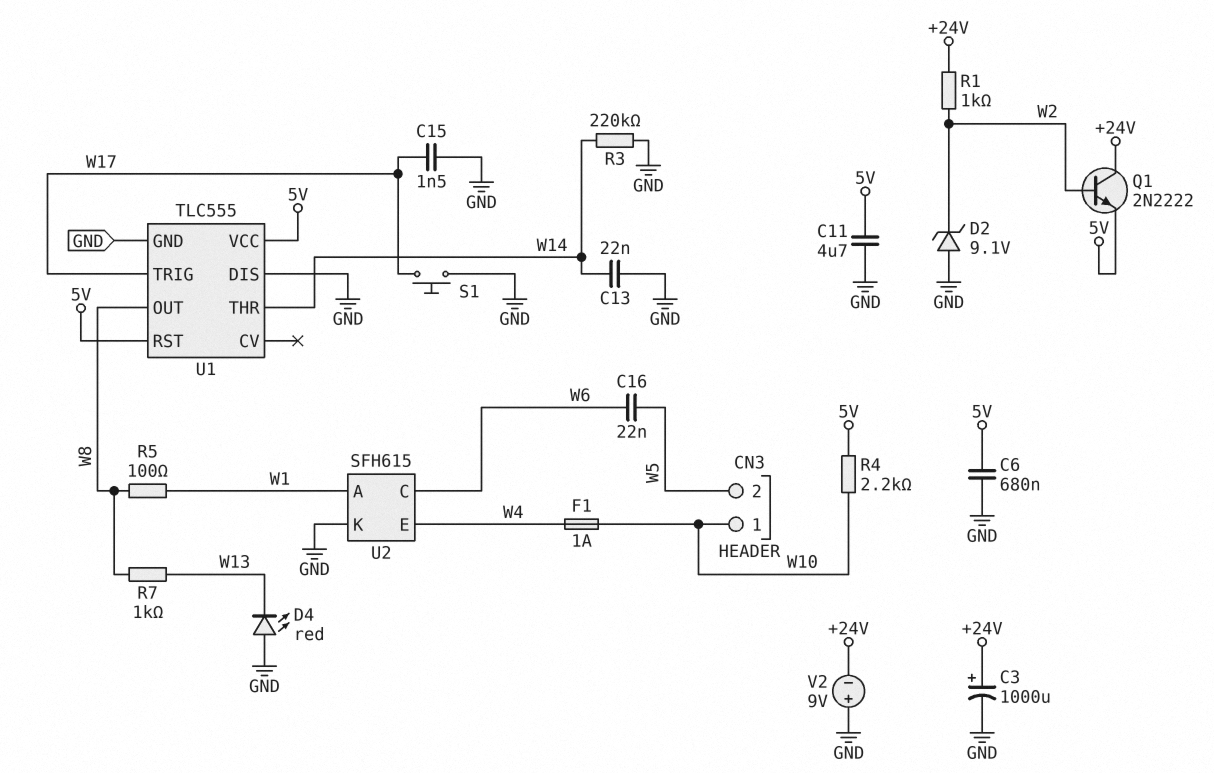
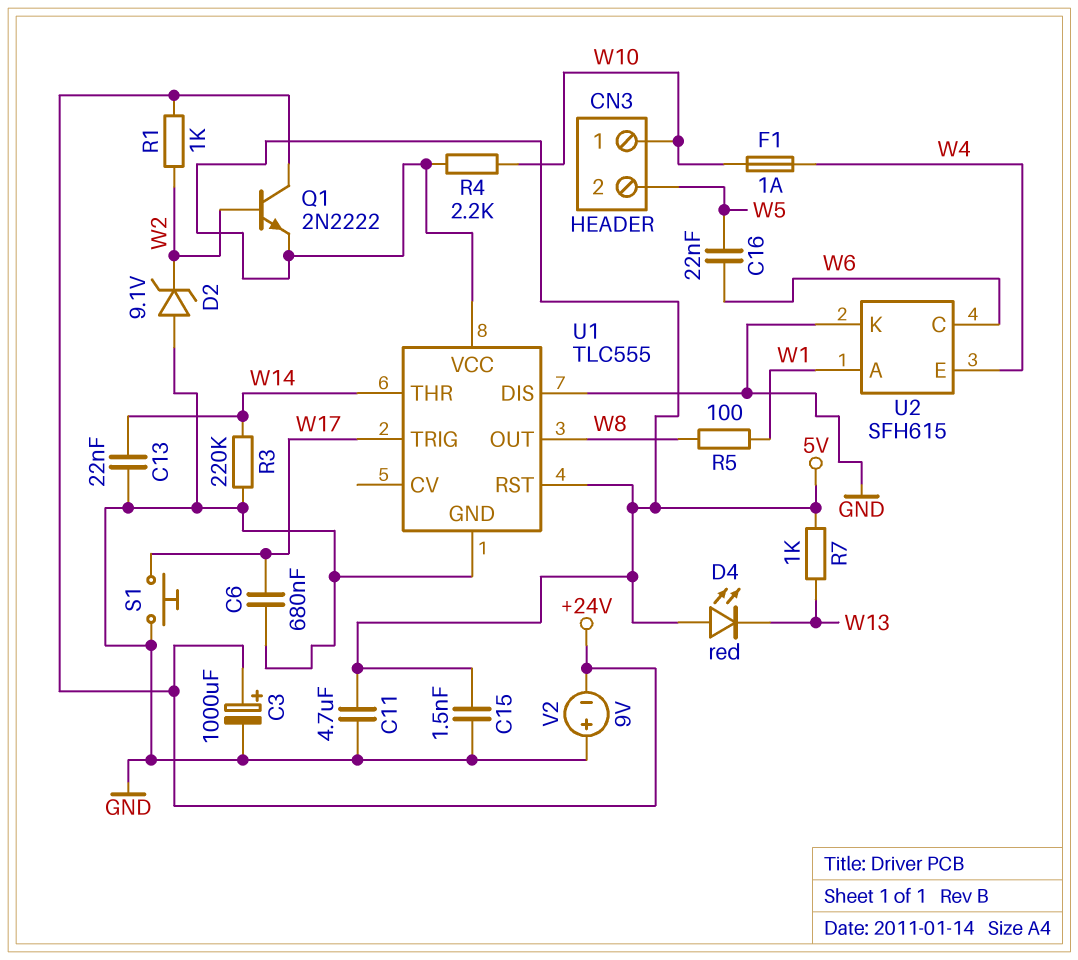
C6: 680nF (5V, GND) -> 680nF (GND, W17)
C15: 1.5nF (GND, W17) -> 1.5nF (5V, GND)
D4: LED red (A GND, K W13) -> LED red (A 5V, K W13)
R7: 1k (W8, W13) -> 1k (5V, W13)

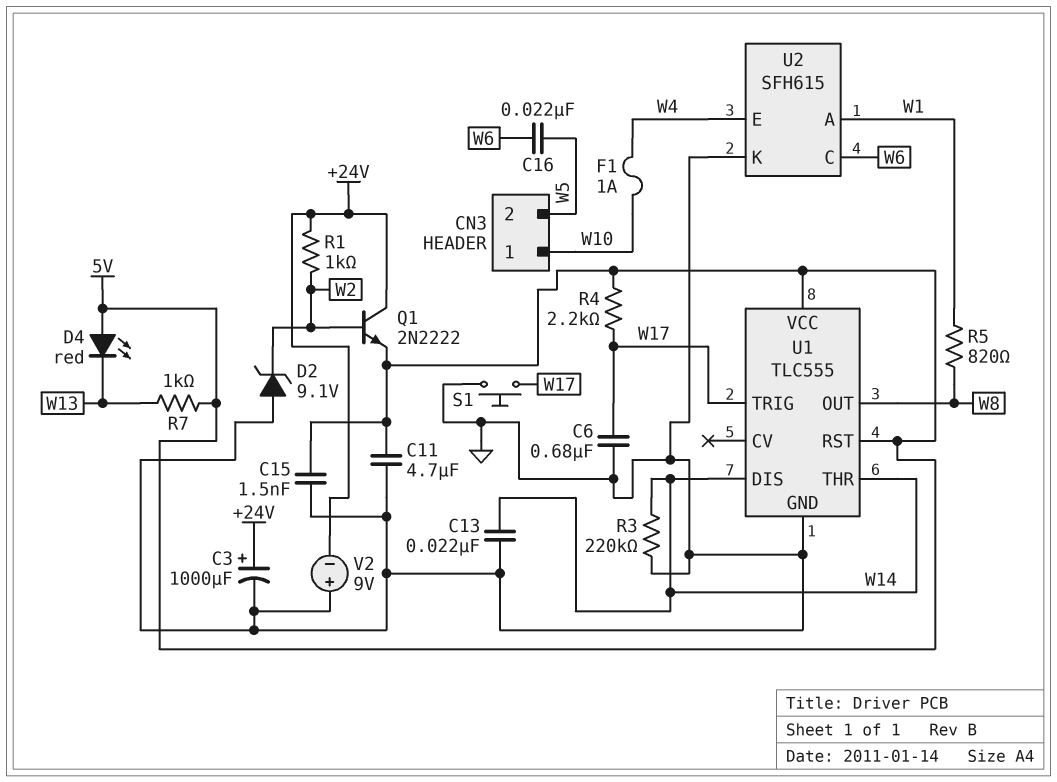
R4: 2.2k (5V, W10) -> 2.2k (5V, W17)
R5: 100 (W1, W8) -> 820 (W1, W8)
U1 pin DIS: GND -> W14

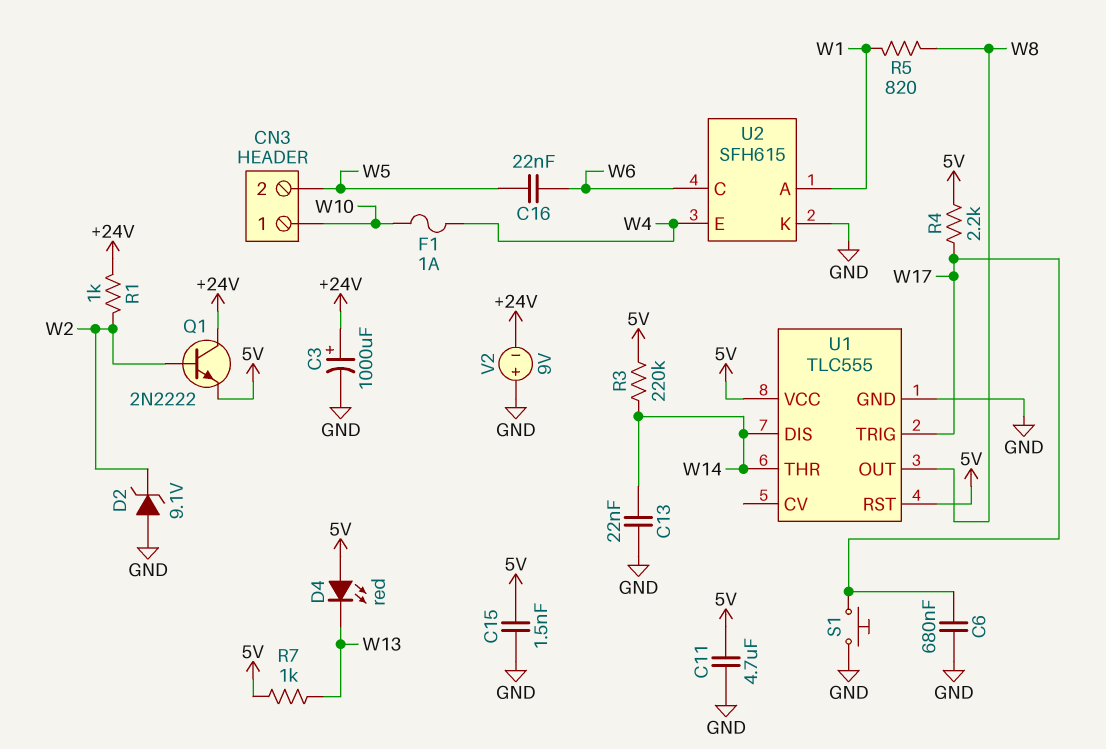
R3: 220k (GND, W14) -> 220k (5V, W14)

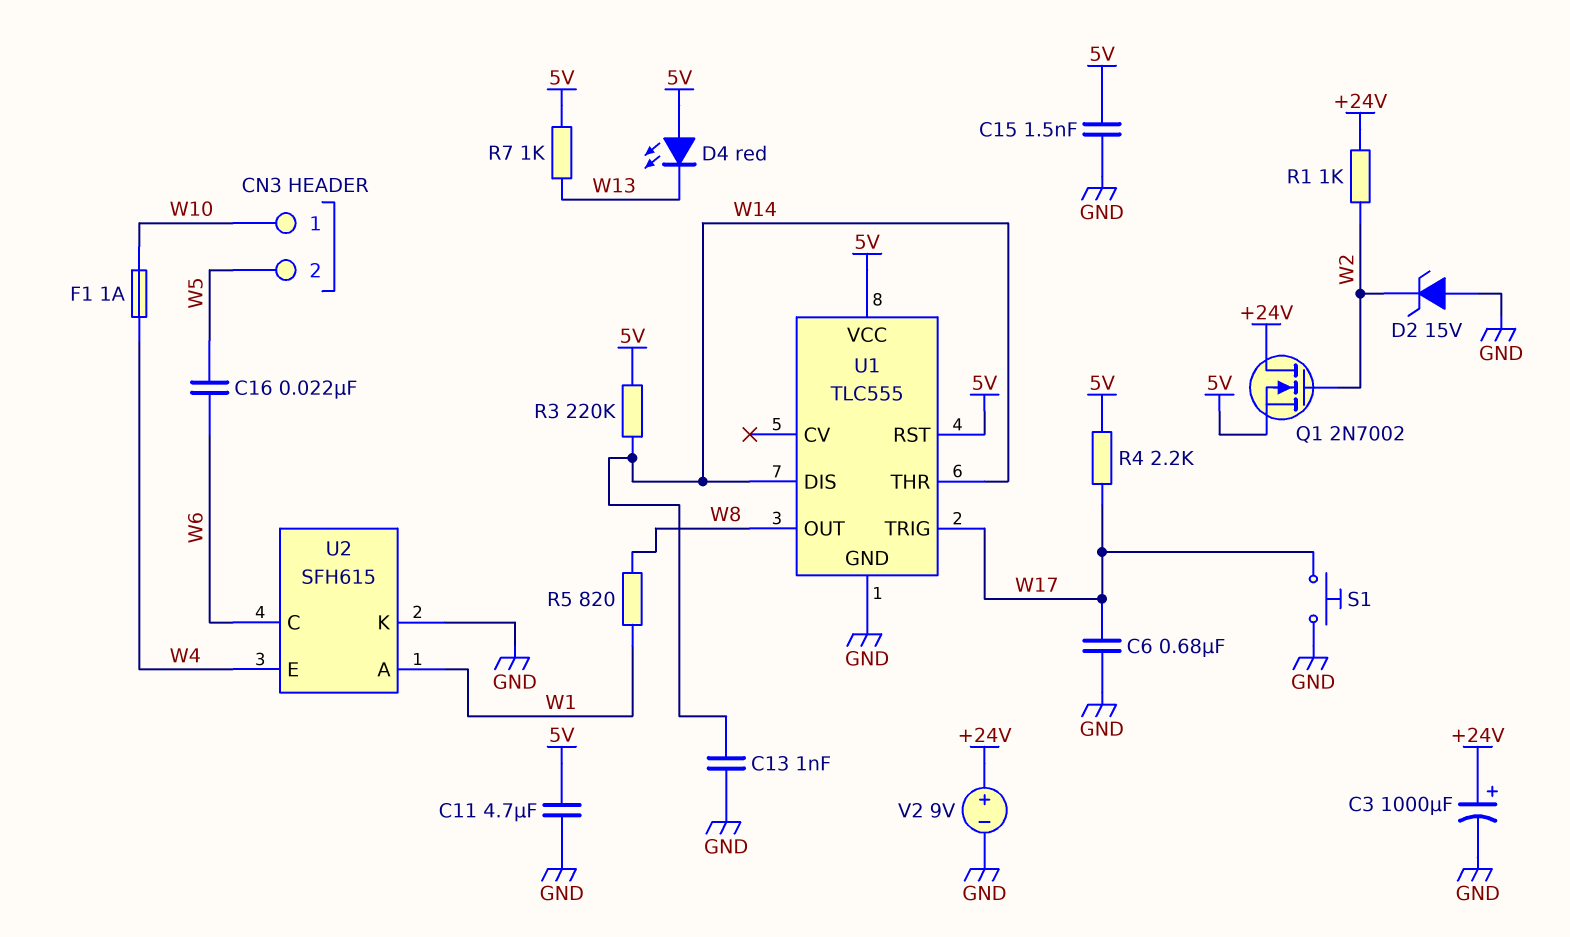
C13: 22nF (GND, W14) -> 1nF (GND, W14)
D2: zener 9.1V (A GND, K W2) -> zener 15V (A GND, K W2)
Q1: NPN 2N2222 (B W2, C +24V, E 5V) -> NMOS 2N7002 (G W2, D +24V, S 5V)
V2: 9V (plus GND, minus +24V) -> 9V (plus +24V, minus GND)

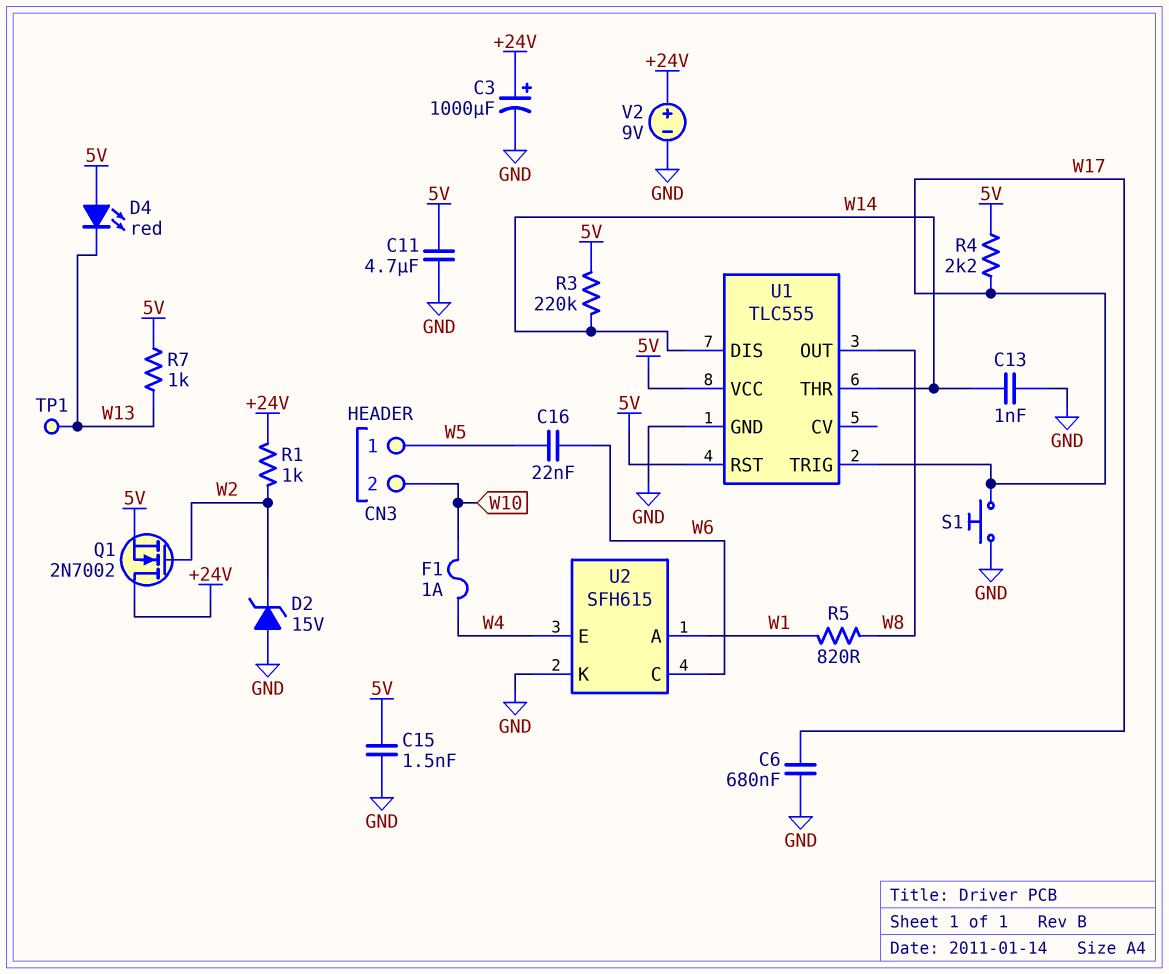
CN3 pin 1: W10 -> W5
CN3 pin 2: W5 -> W10
TP1: none -> test point (W13)

